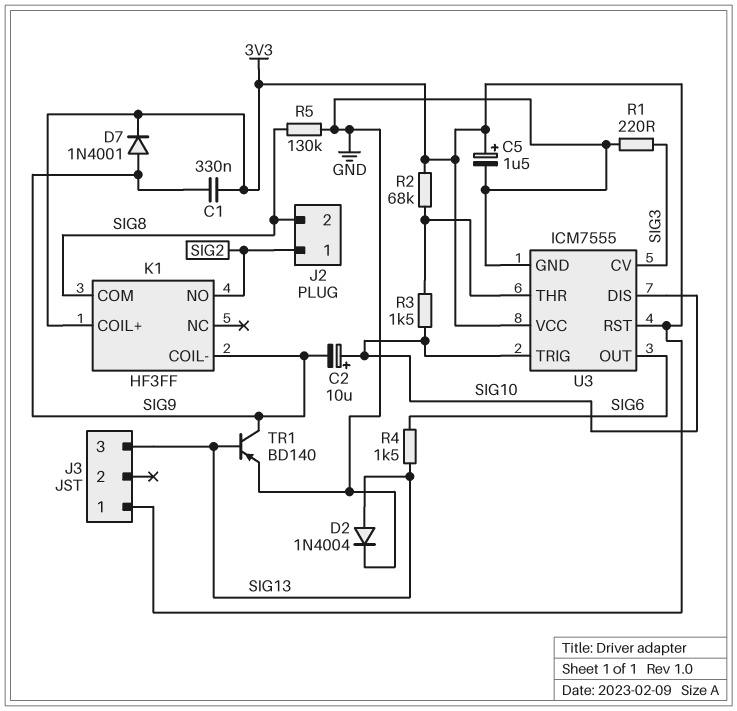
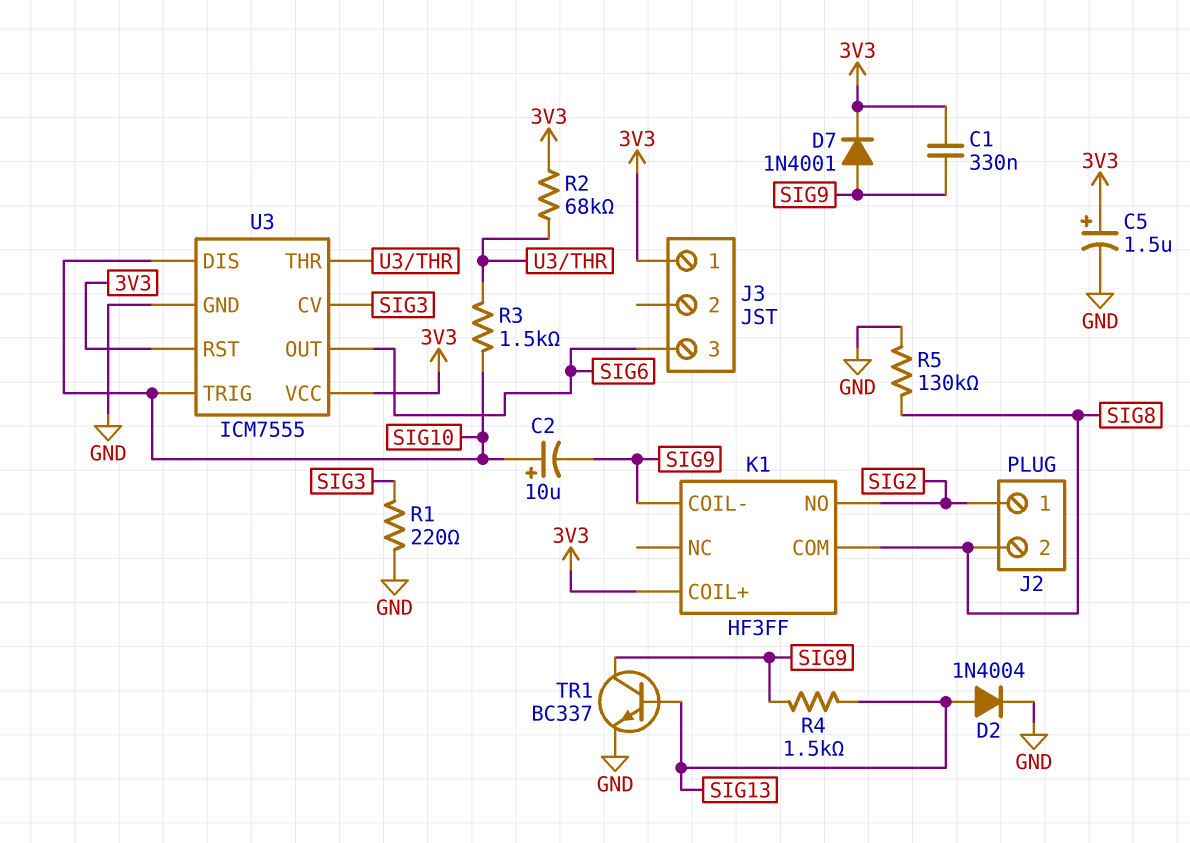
J3 pin 3: SIG13 -> SIG6
R4: 1.5k (SIG6, SIG13) -> 1.5k (SIG9, SIG13)
TR1: PNP BD140 (B SIG13, C SIG9, E GND) -> NPN BC337 (B SIG13, C SIG9, E GND)

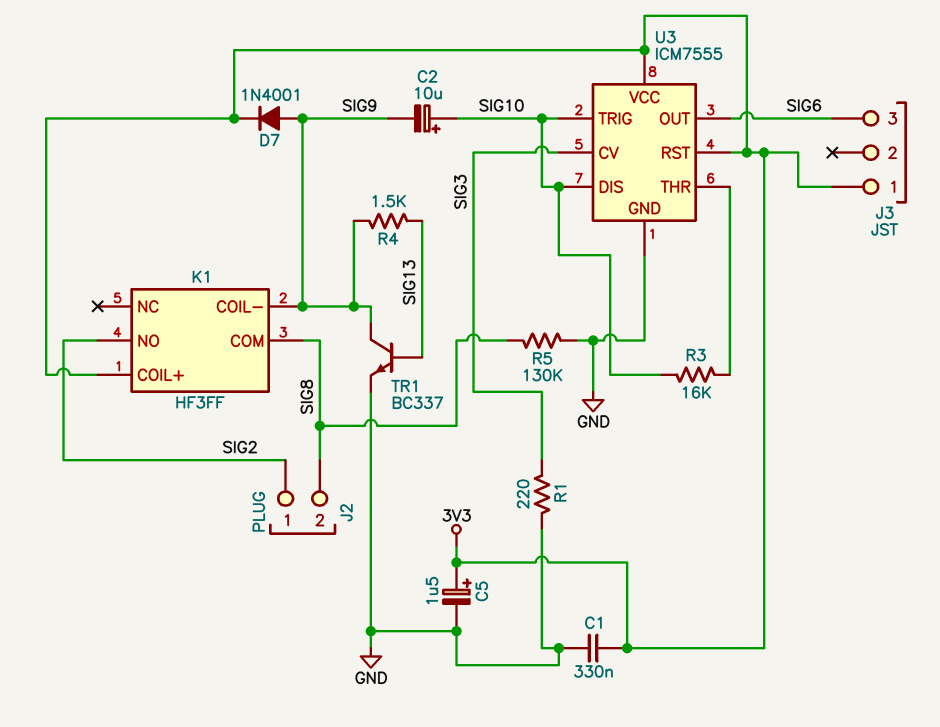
C1: 330nF (3V3, SIG9) -> 330nF (3V3, GND)
D2: diode 1N4004 (A SIG13, K GND) -> none
R2: 68k (3V3, U3/THR) -> none
R3: 1.5k (SIG10, U3/THR) -> 16k (SIG10, U3/THR)

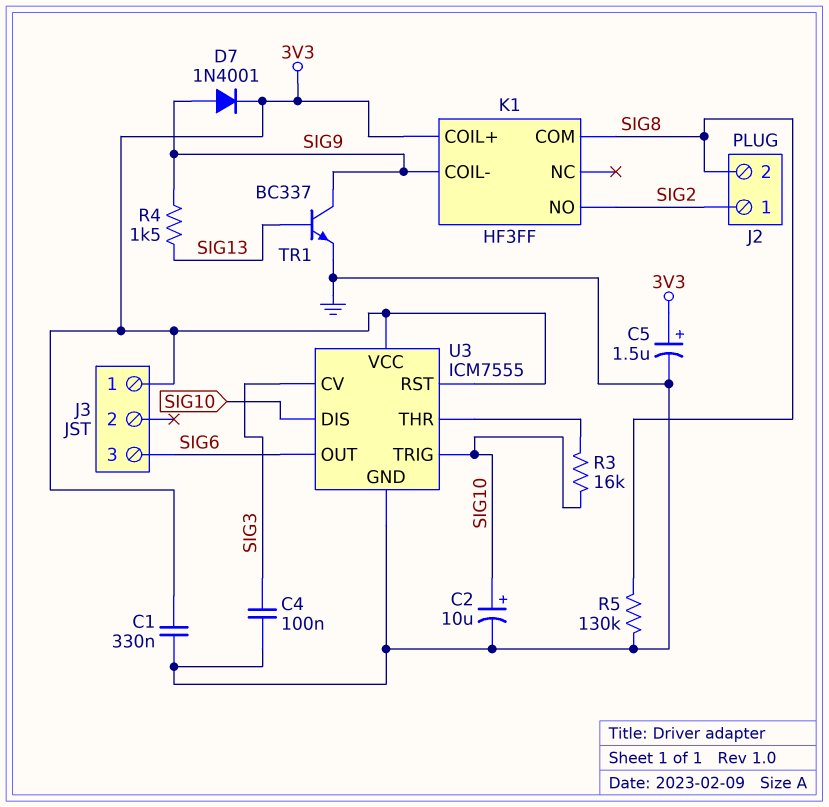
C2: 10uF (plus SIG10, minus SIG9) -> 10uF (plus SIG10, minus GND)
C4: none -> 100nF (GND, SIG3)
R1: 220 (GND, SIG3) -> none

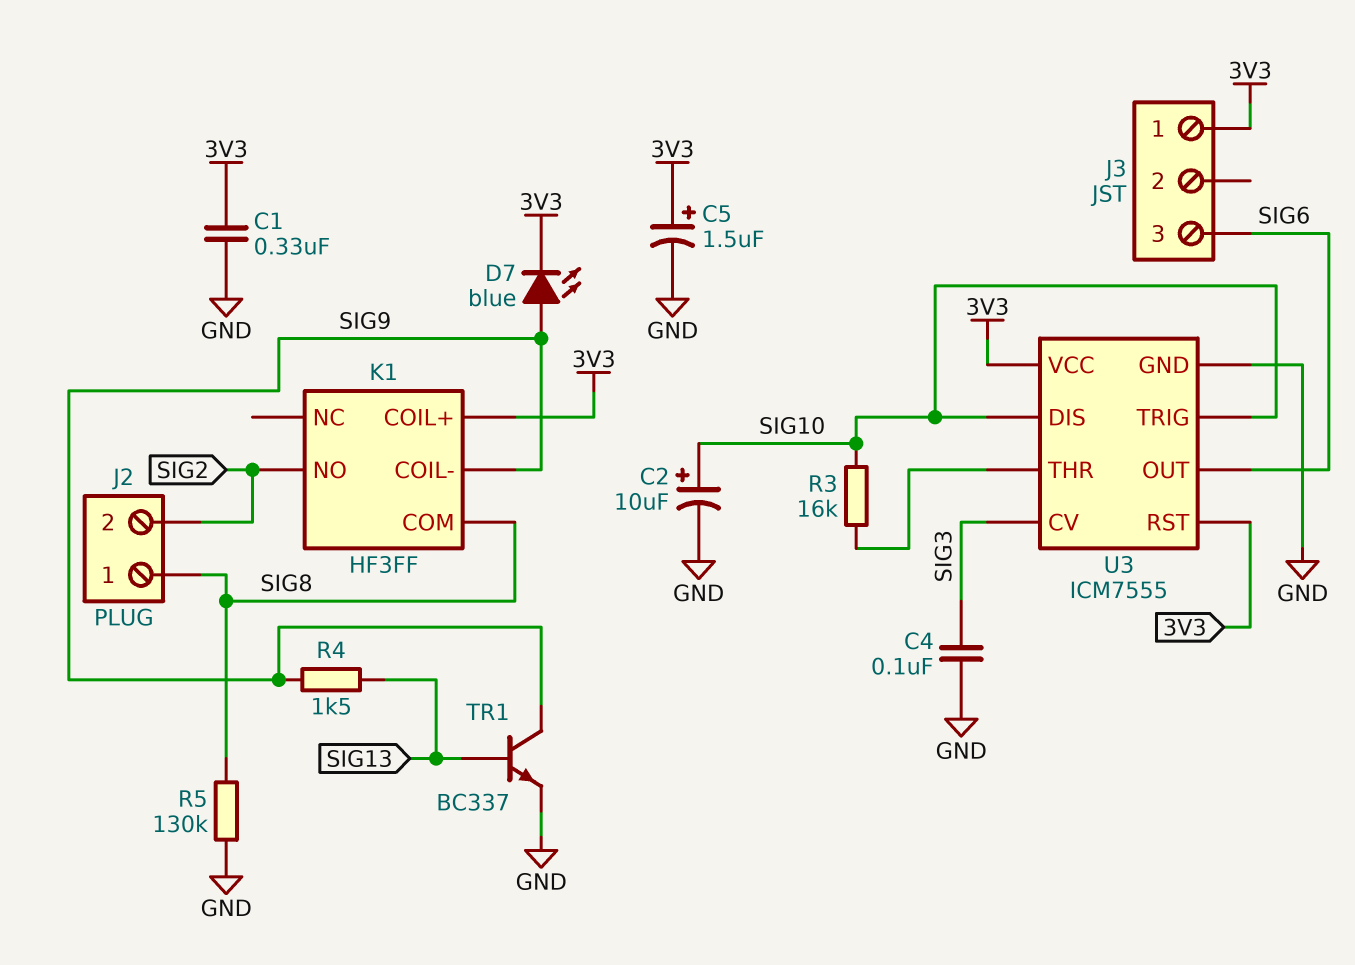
D7: diode 1N4001 (A SIG9, K 3V3) -> LED blue (A SIG9, K 3V3)
J2 pin 1: SIG2 -> SIG8
J2 pin 2: SIG8 -> SIG2

